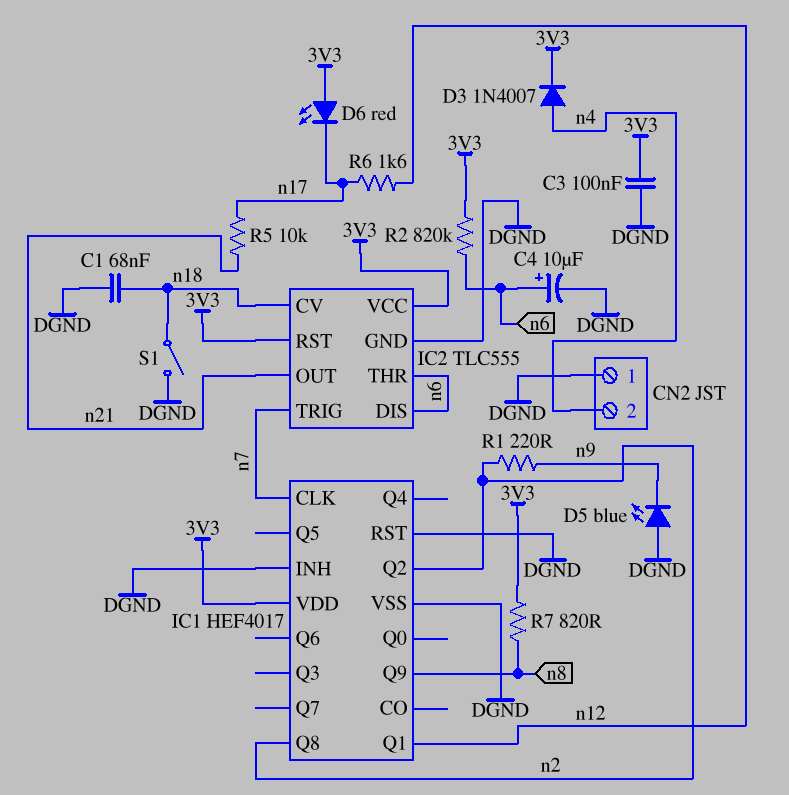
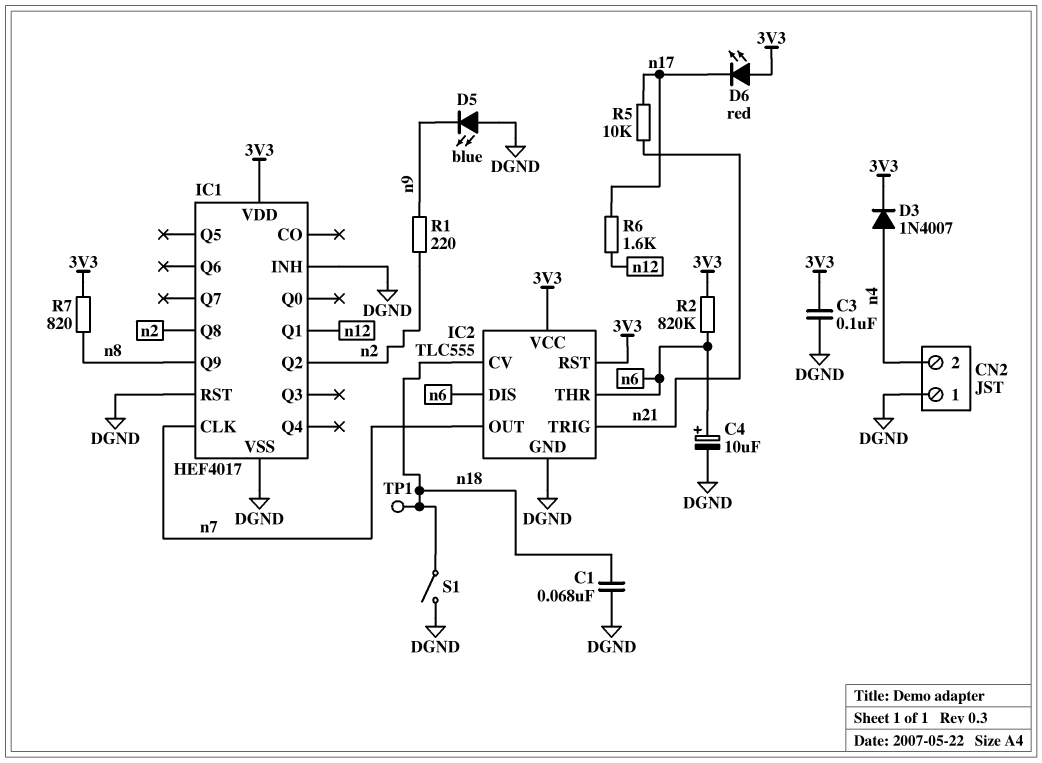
IC2 pin OUT: n21 -> n7
IC2 pin TRIG: n7 -> n21
TP1: none -> test point (n18)

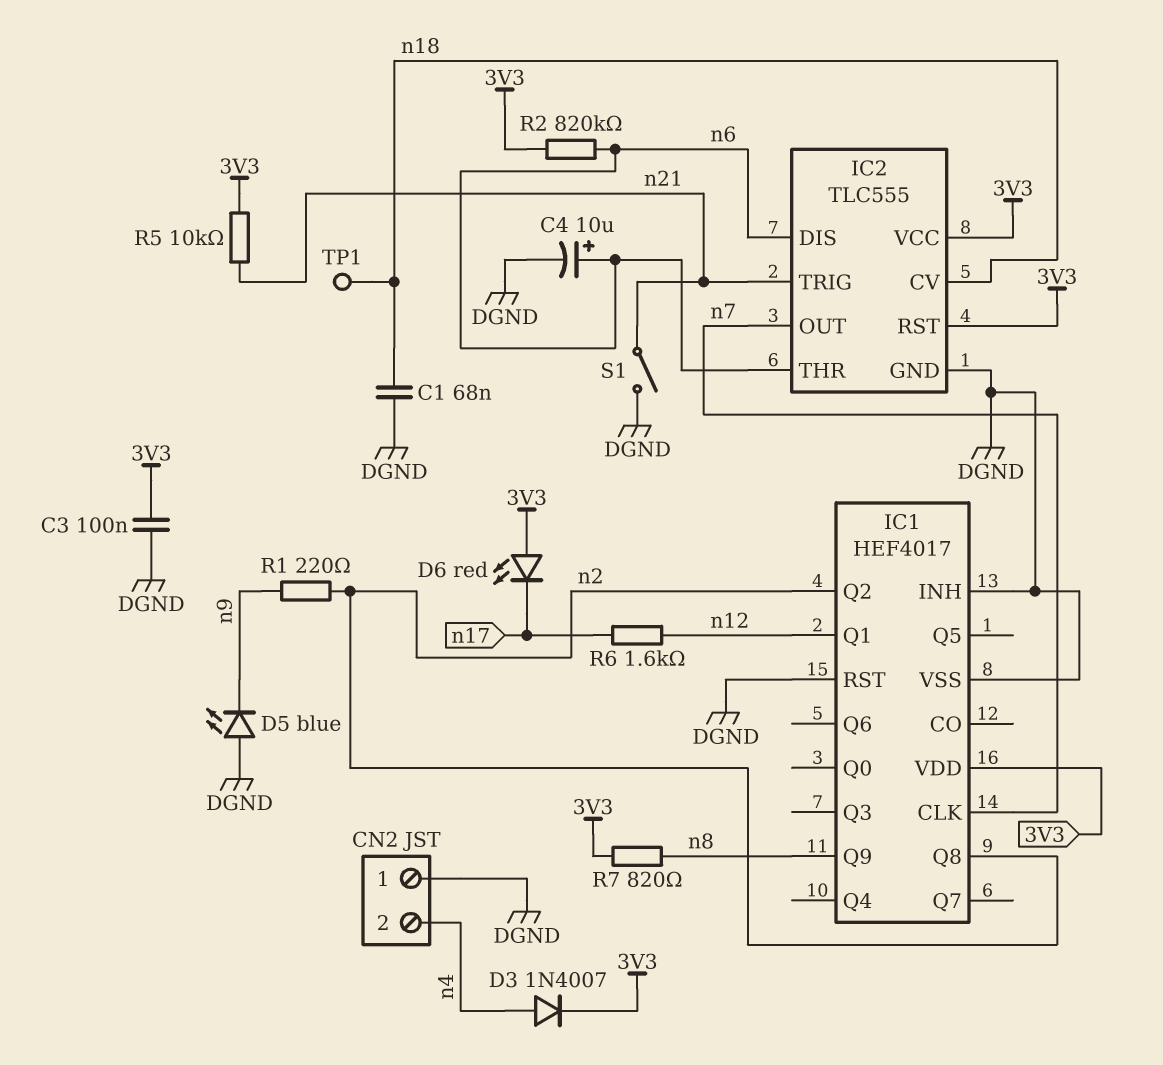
R5: 10k (n17, n21) -> 10k (3V3, n21)
S1: switch (DGND, n18) -> switch (DGND, n21)

